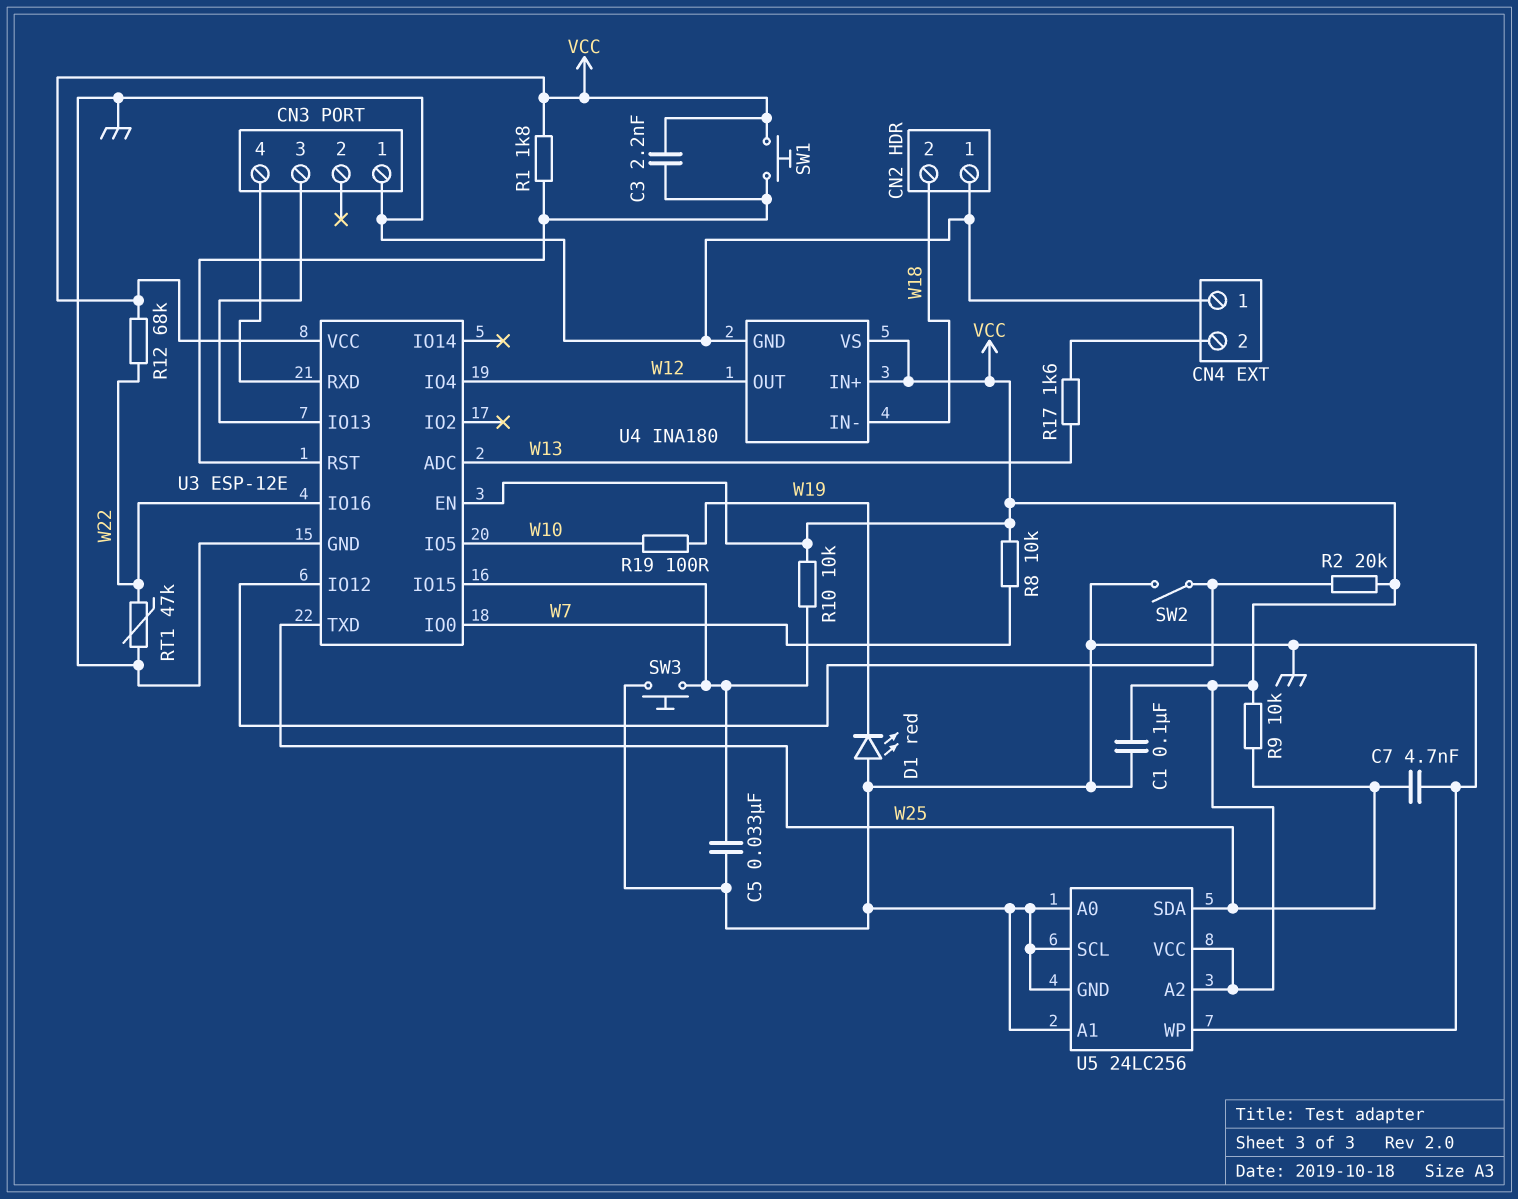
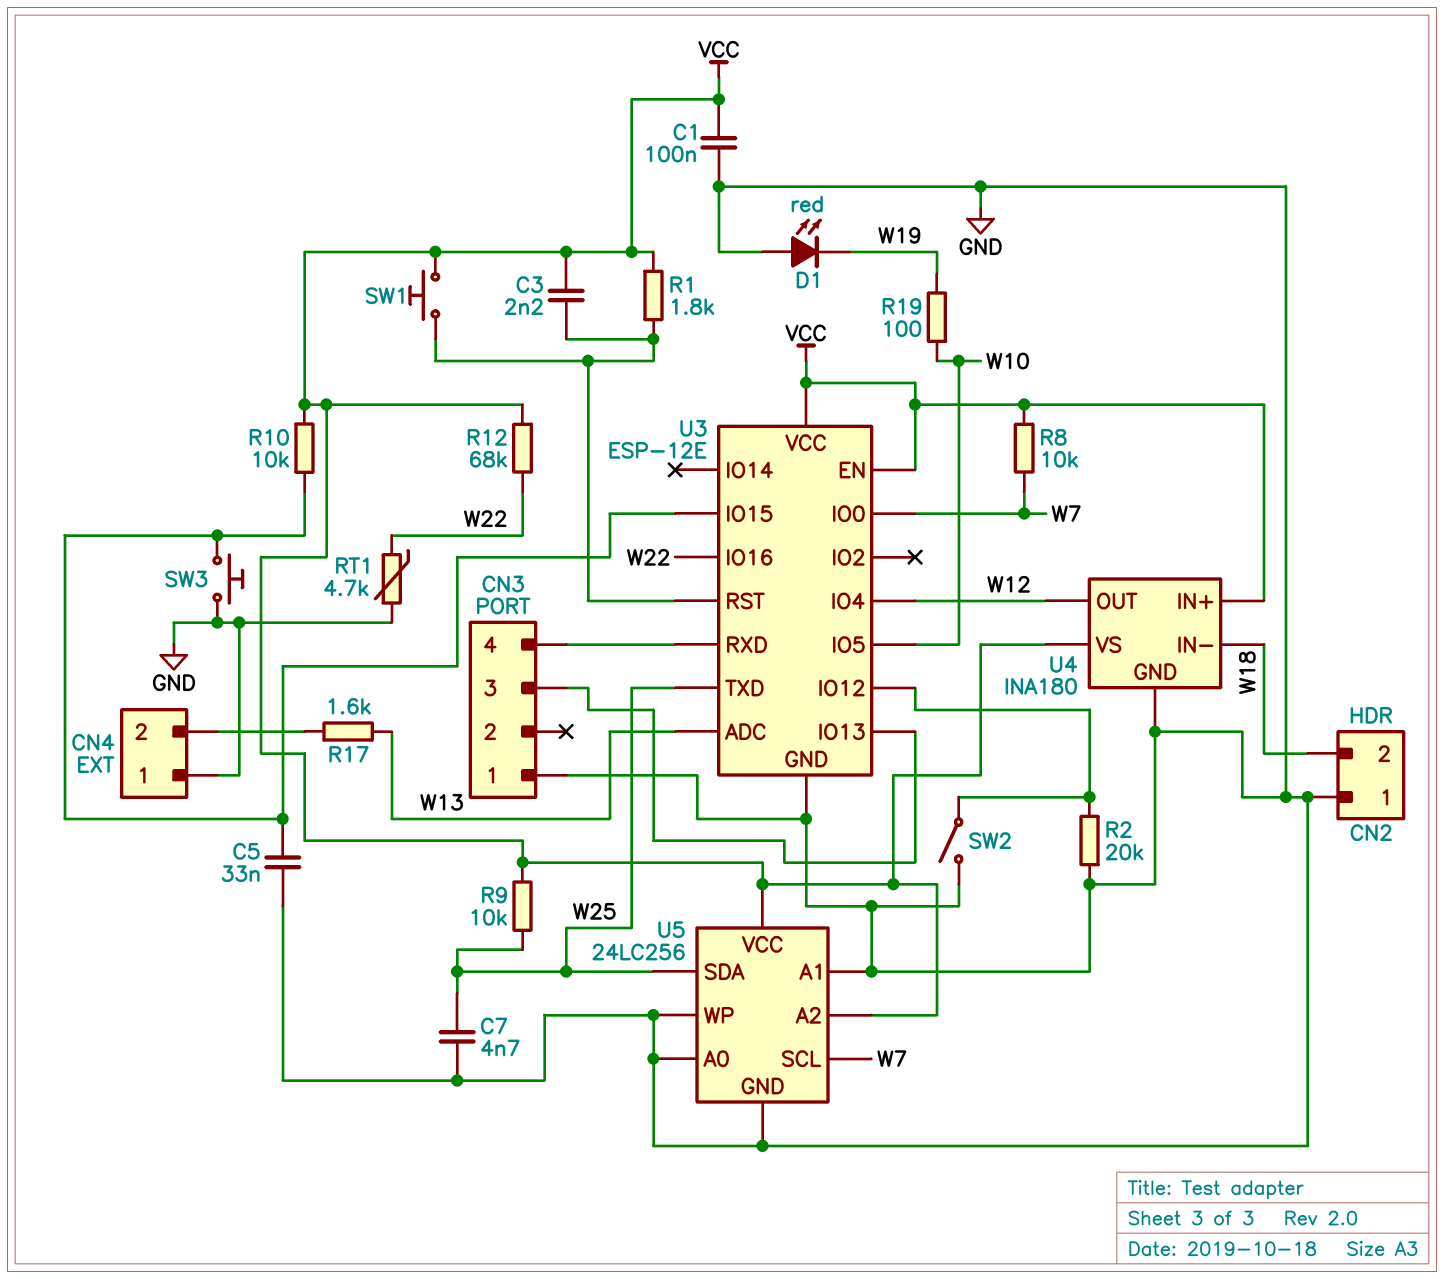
R2: 20k (U3/IO12, VCC) -> 20k (GND, U3/IO12)
RT1: 47k (GND, W22) -> 4.7k (GND, W22)
U5 pin SCL: GND -> W7

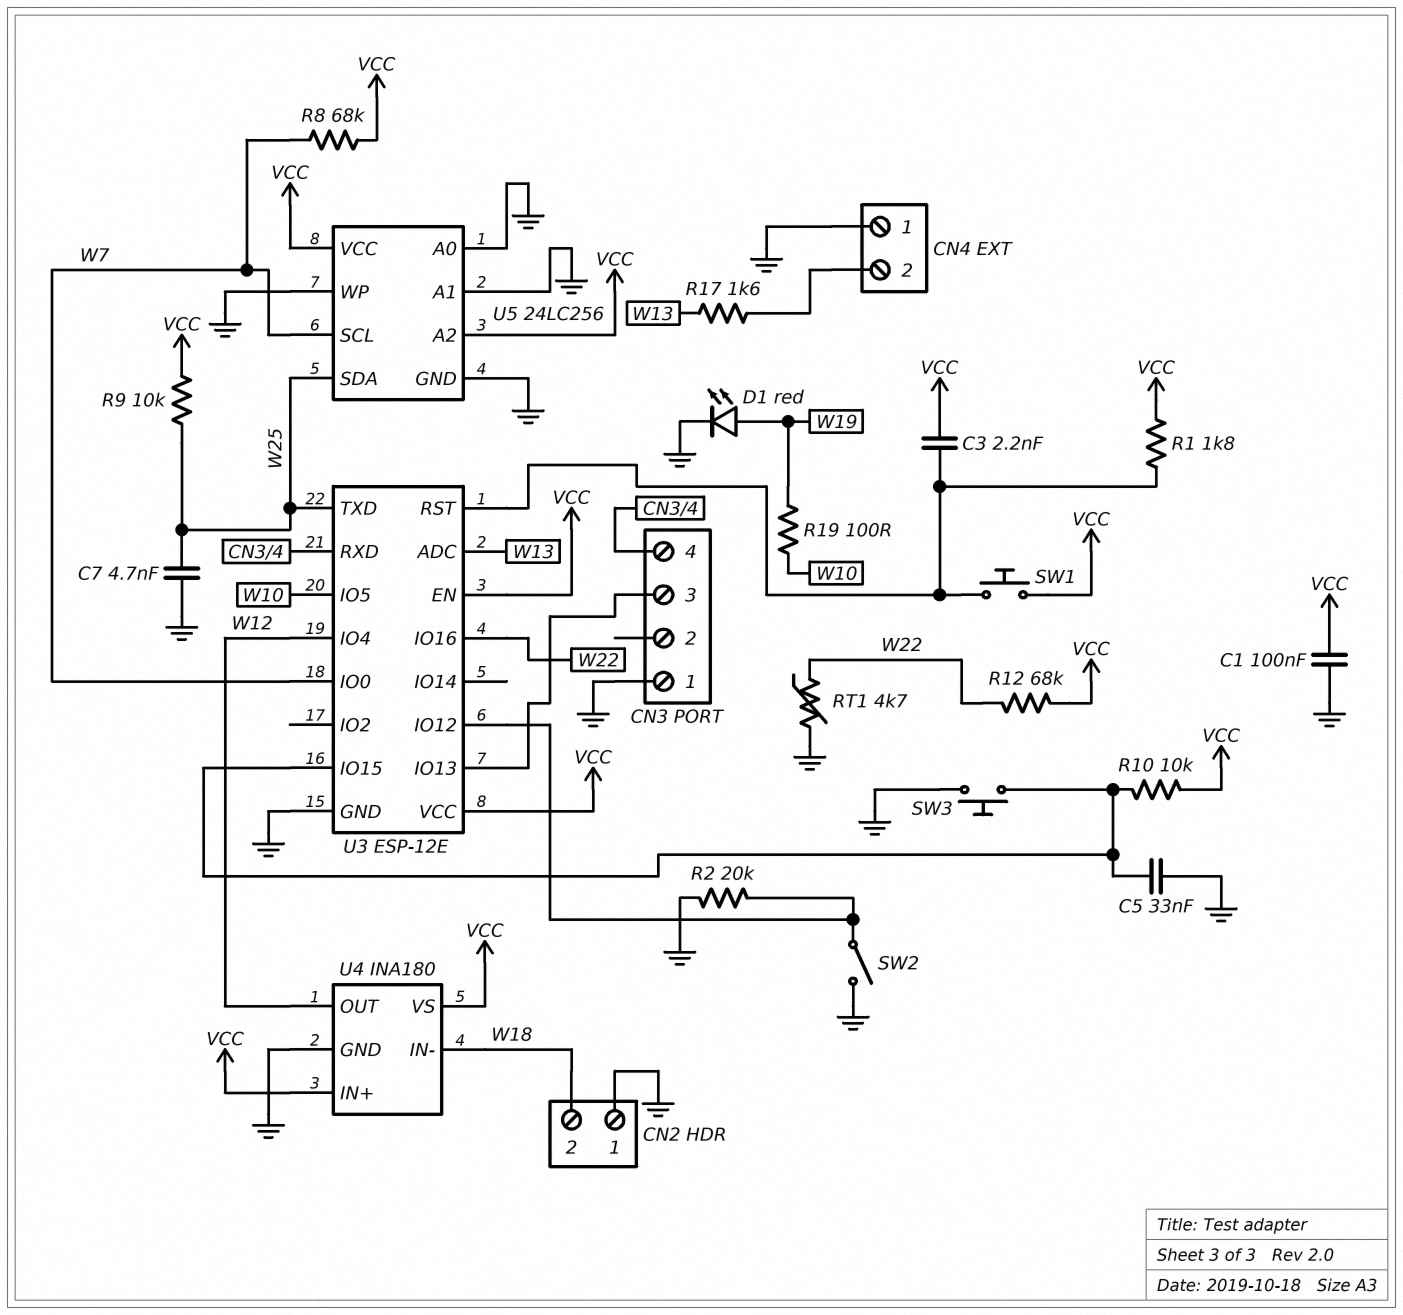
D1: LED red (A GND, K W19) -> LED red (A W19, K GND)
R8: 10k (VCC, W7) -> 68k (VCC, W7)

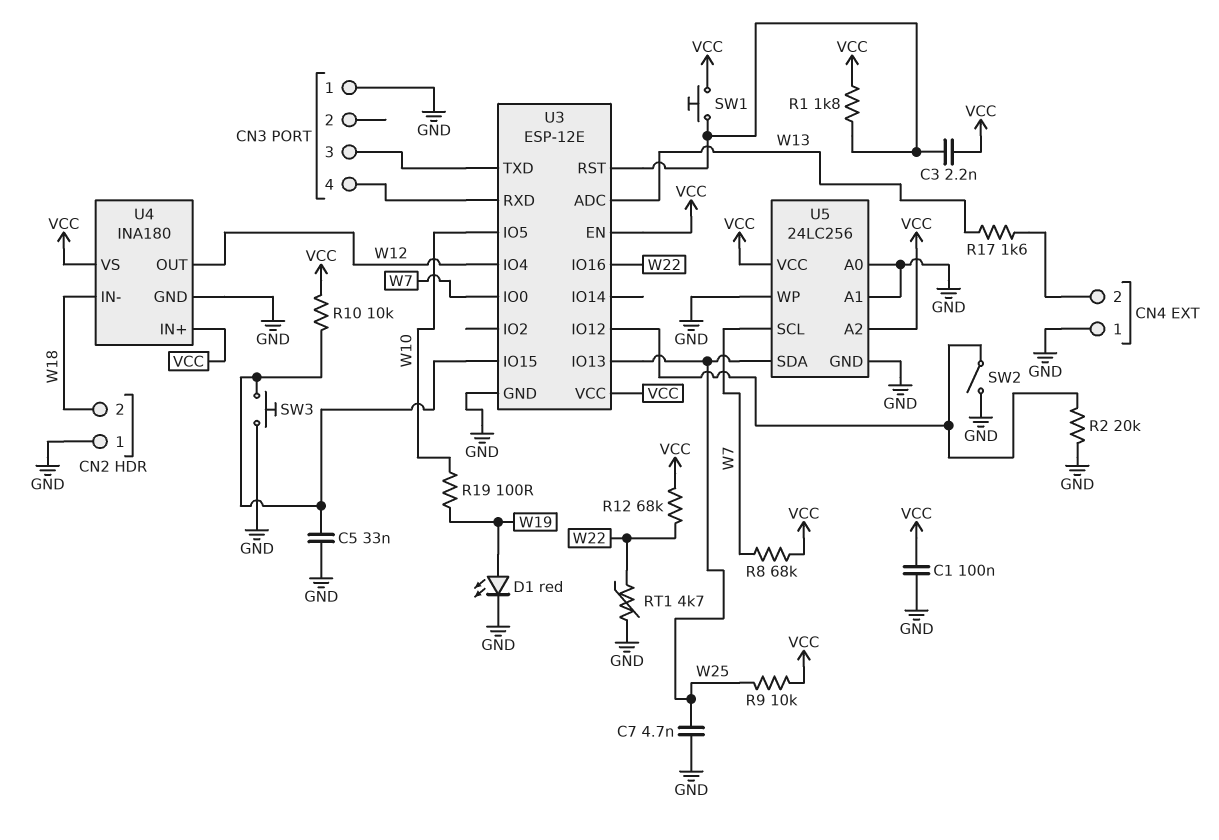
U3 pin IO13: CN3/3 -> W25
U3 pin TXD: W25 -> CN3/3

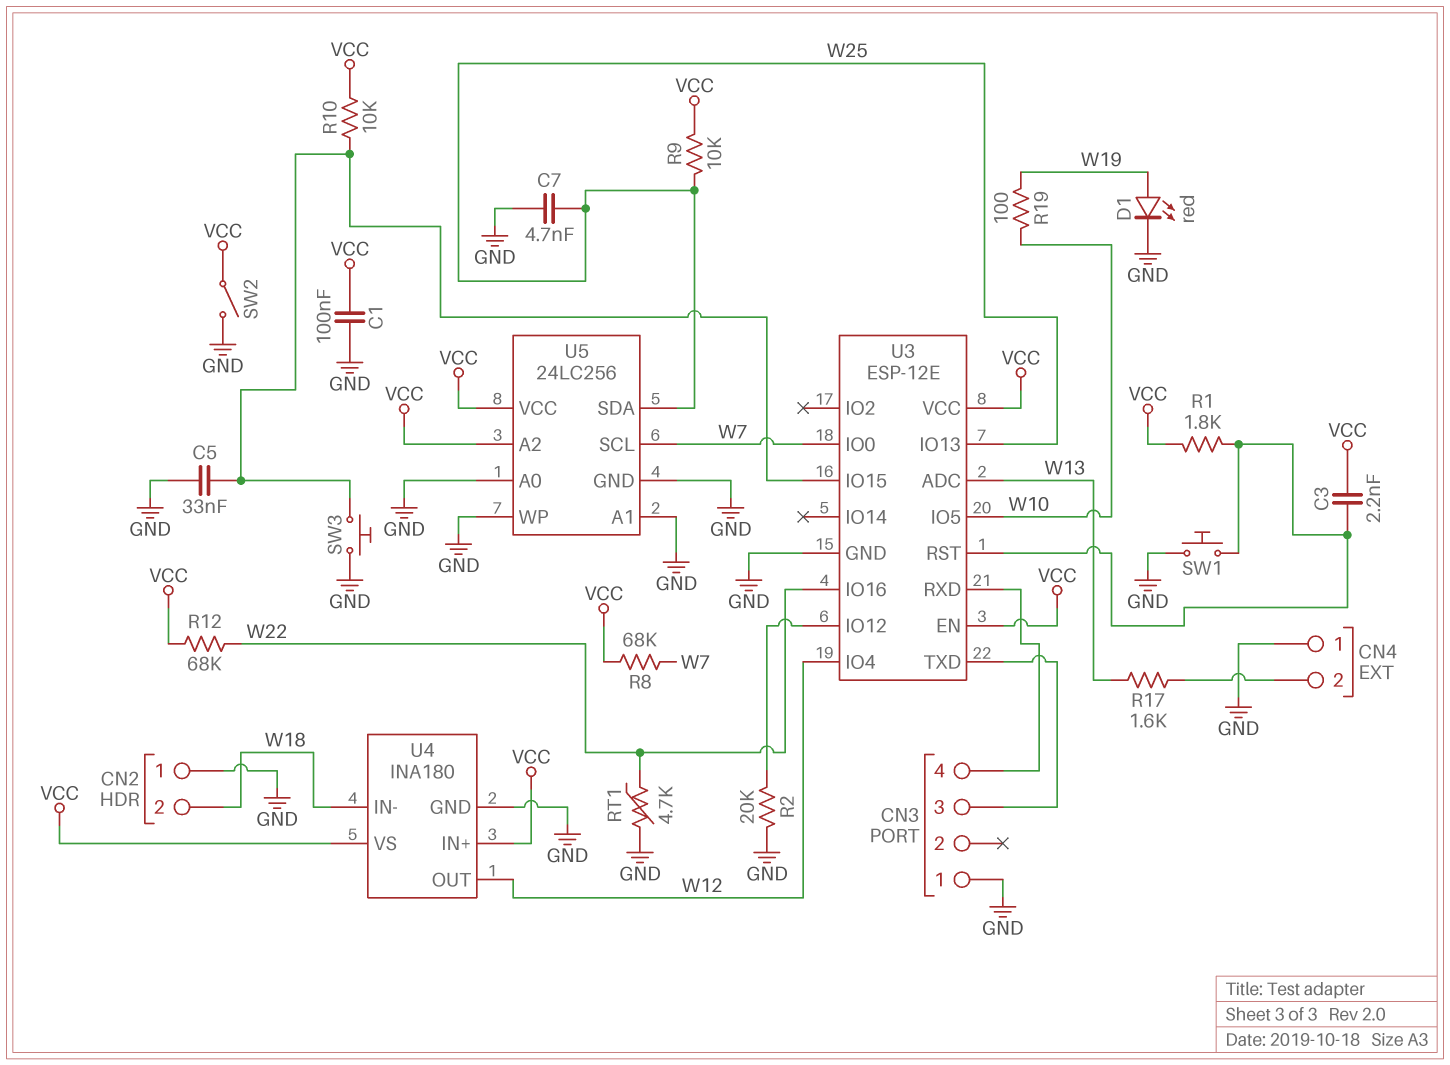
SW1: button (U3/RST, VCC) -> button (GND, U3/RST)
SW2: switch (GND, U3/IO12) -> switch (GND, VCC)

